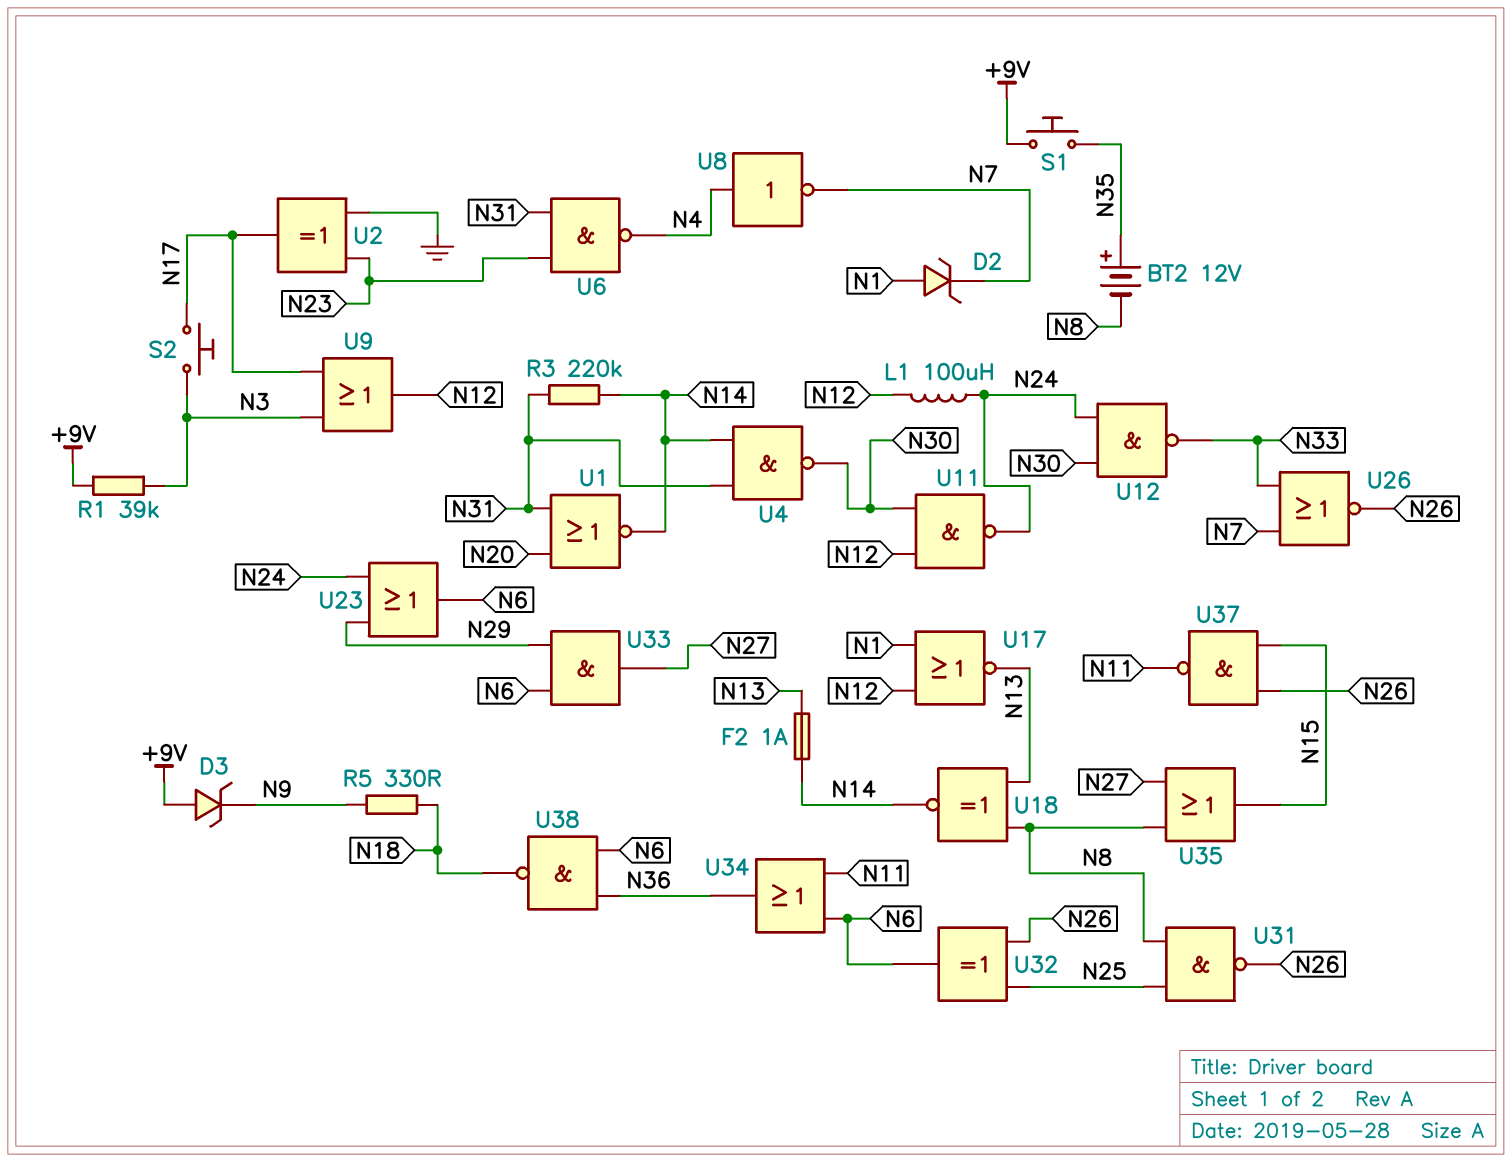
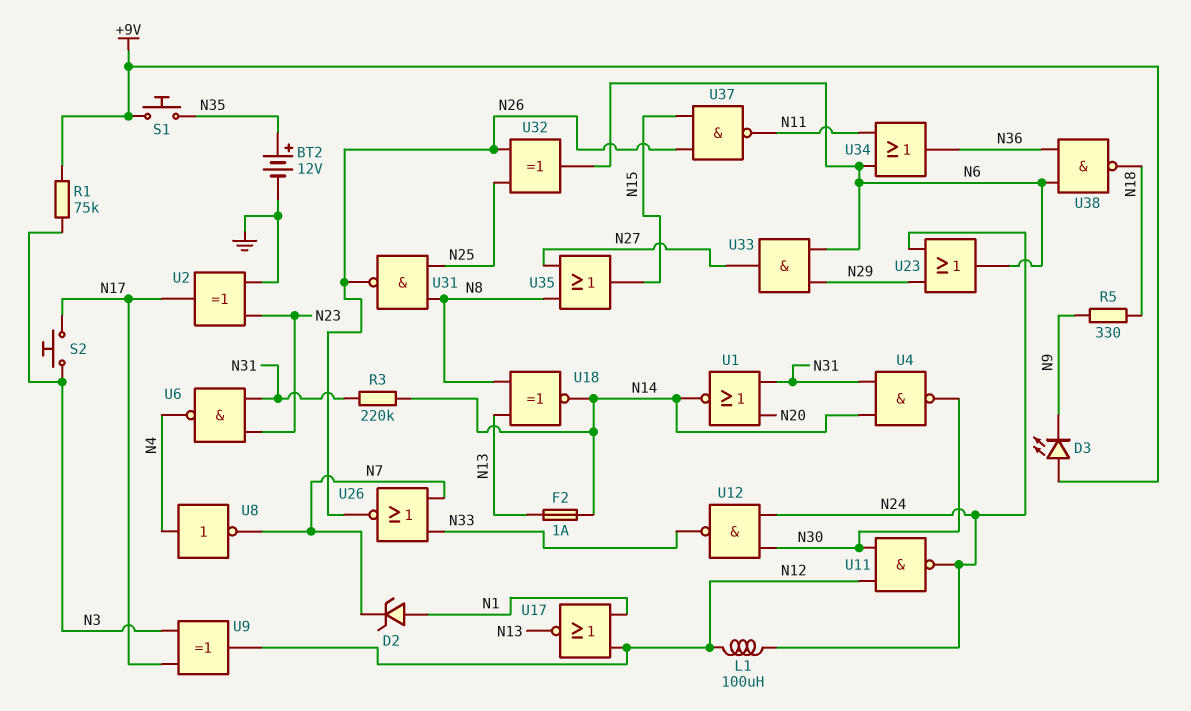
BT2: 12V (plus N35, minus N8) -> 12V (plus N35, minus GND)
D3: zener (A +9V, K N9) -> LED (A +9V, K N9)
R1: 39k (+9V, N3) -> 75k (+9V, N3)
U9: OR (in N3, in N17, out N12) -> XOR (in N3, in N17, out N12)

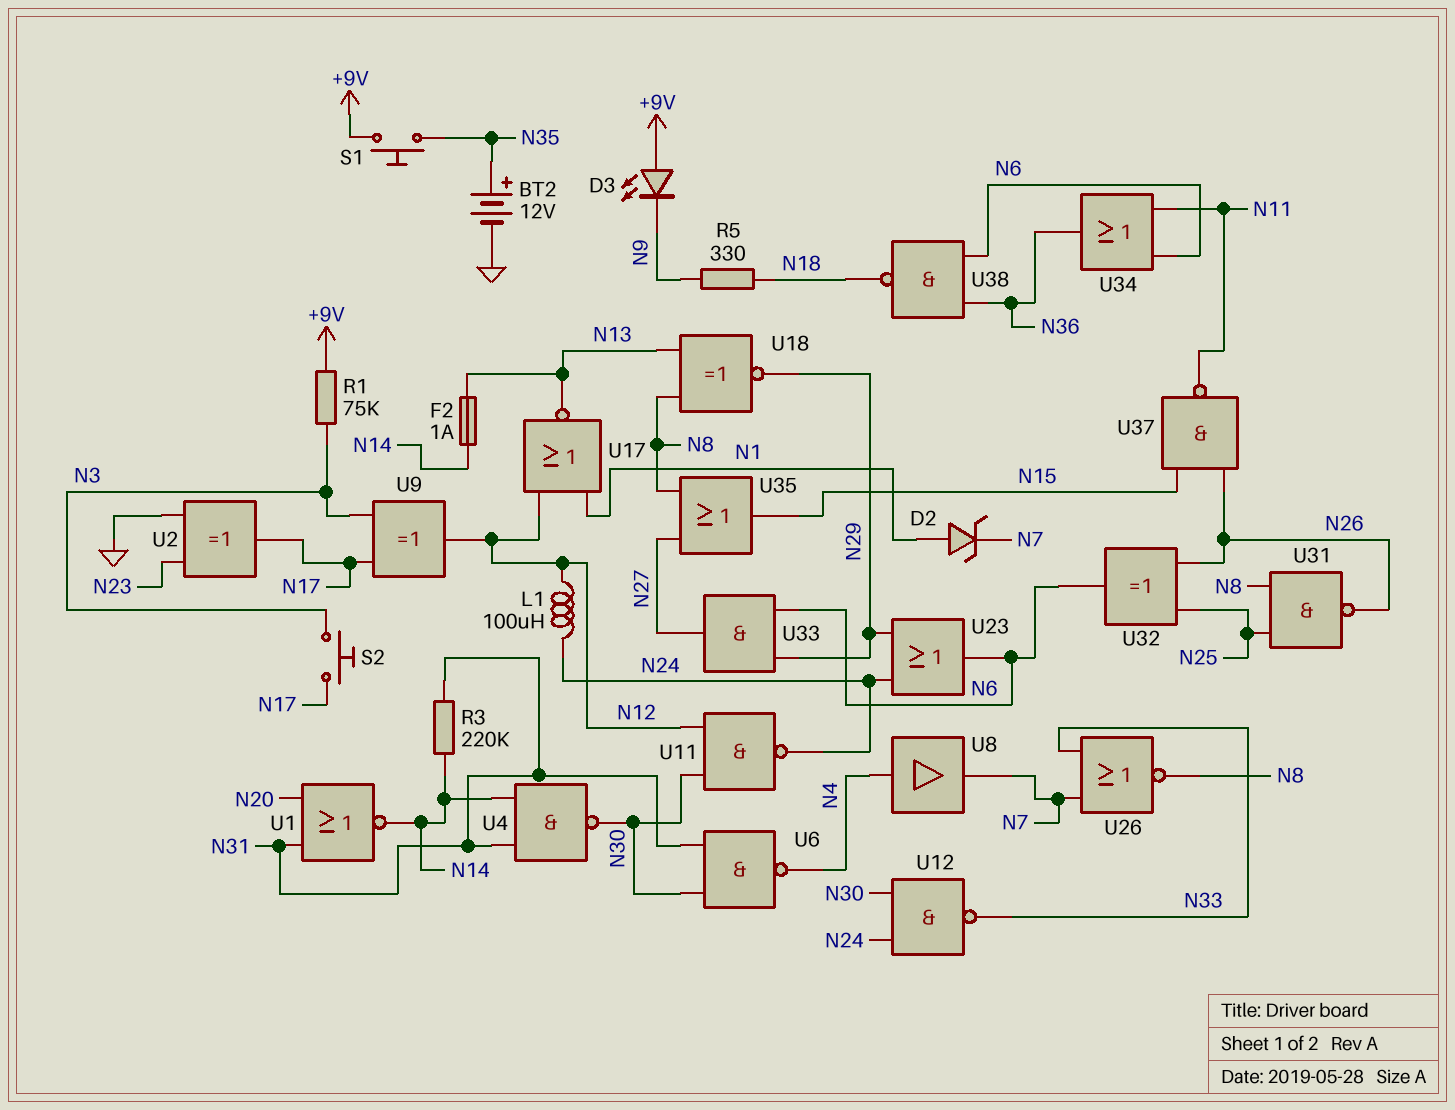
U6: NAND (in N23, in N31, out N4) -> NAND (in N30, in N31, out N4)
U8: NOT (in N4, out N7) -> buffer (in N4, out N7)
U18: XNOR (in N8, in N13, out N14) -> XNOR (in N8, in N13, out N29)
U26: NOR (in N7, in N33, out N26) -> NOR (in N7, in N33, out N8)

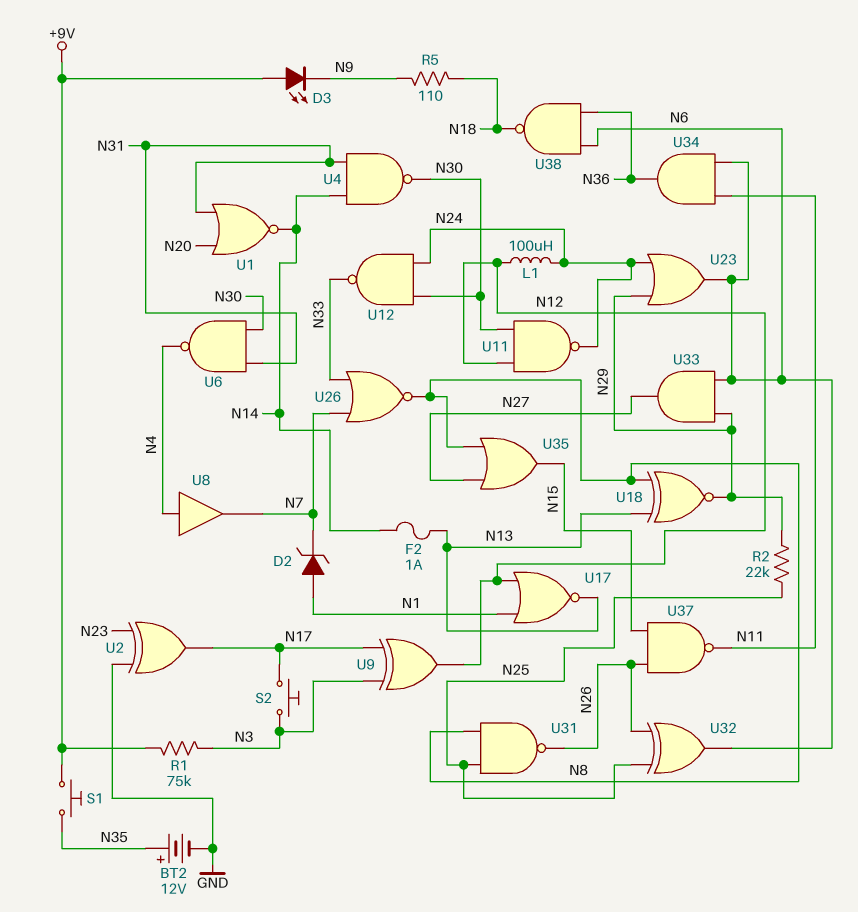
R2: none -> 22k (N25, N29)
R3: 220k (N14, N31) -> none
R5: 330 (N9, N18) -> 110 (N9, N18)
U34: OR (in N6, in N11, out N36) -> AND (in N6, in N11, out N36)

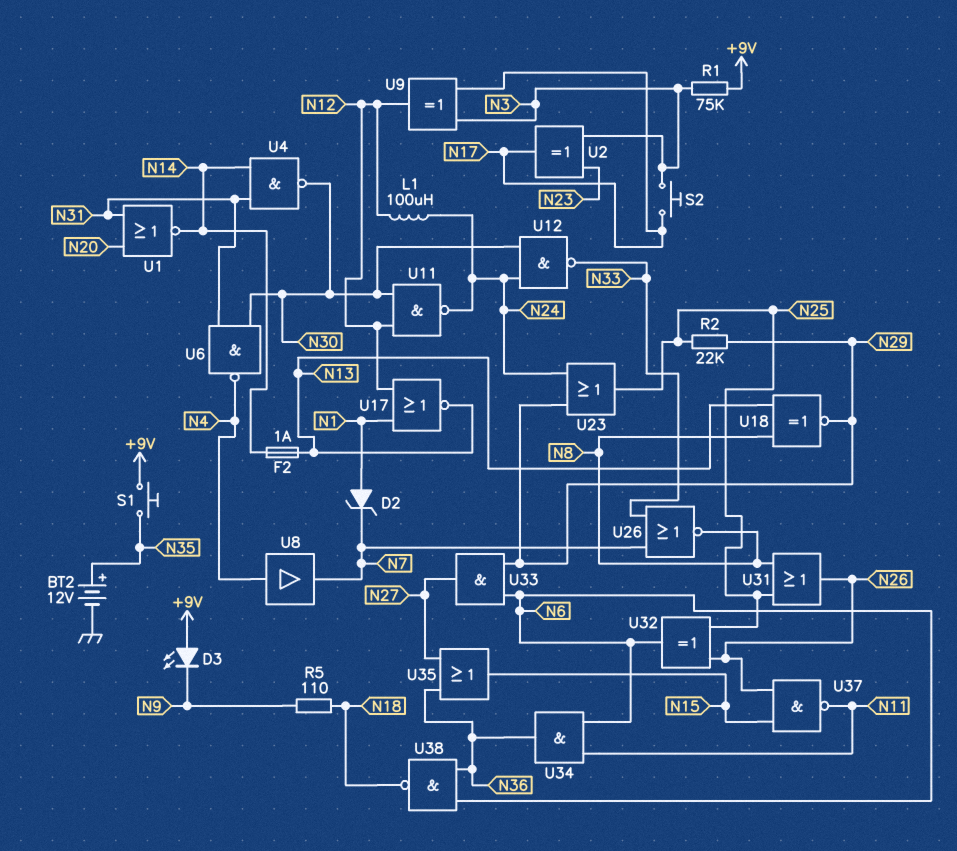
U2: XOR (in GND, in N23, out N17) -> XOR (in N3, in N23, out N17)
U23: OR (in N24, in N29, out N6) -> OR (in N24, in N29, out N25)
U31: NAND (in N8, in N25, out N26) -> OR (in N8, in N25, out N26)
U35: OR (in N8, in N27, out N15) -> OR (in N27, in N36, out N15)

